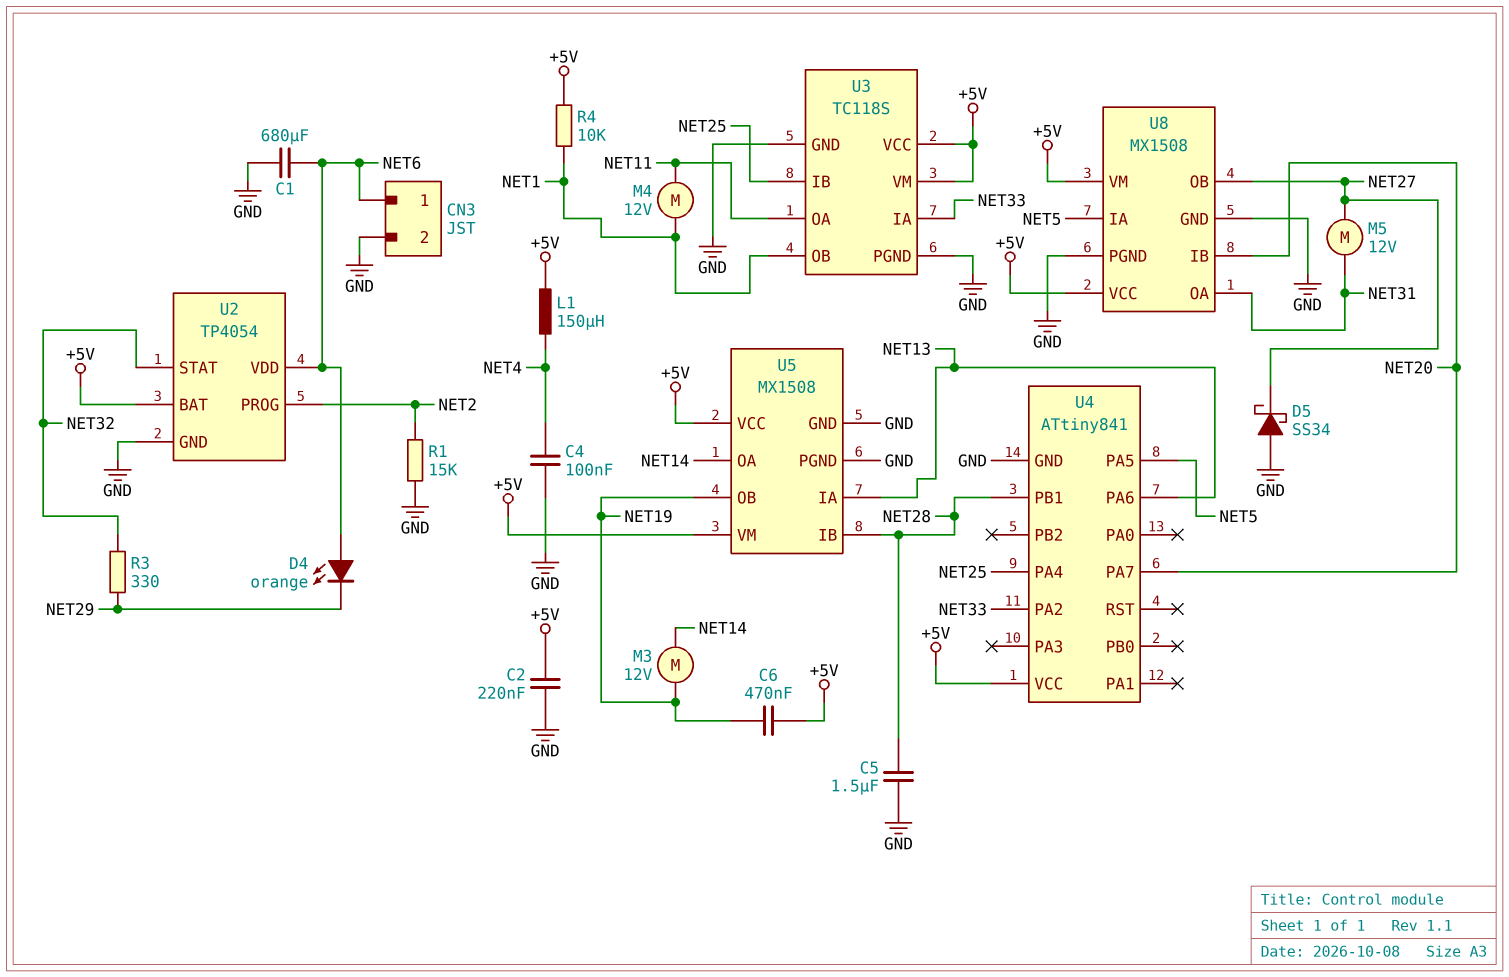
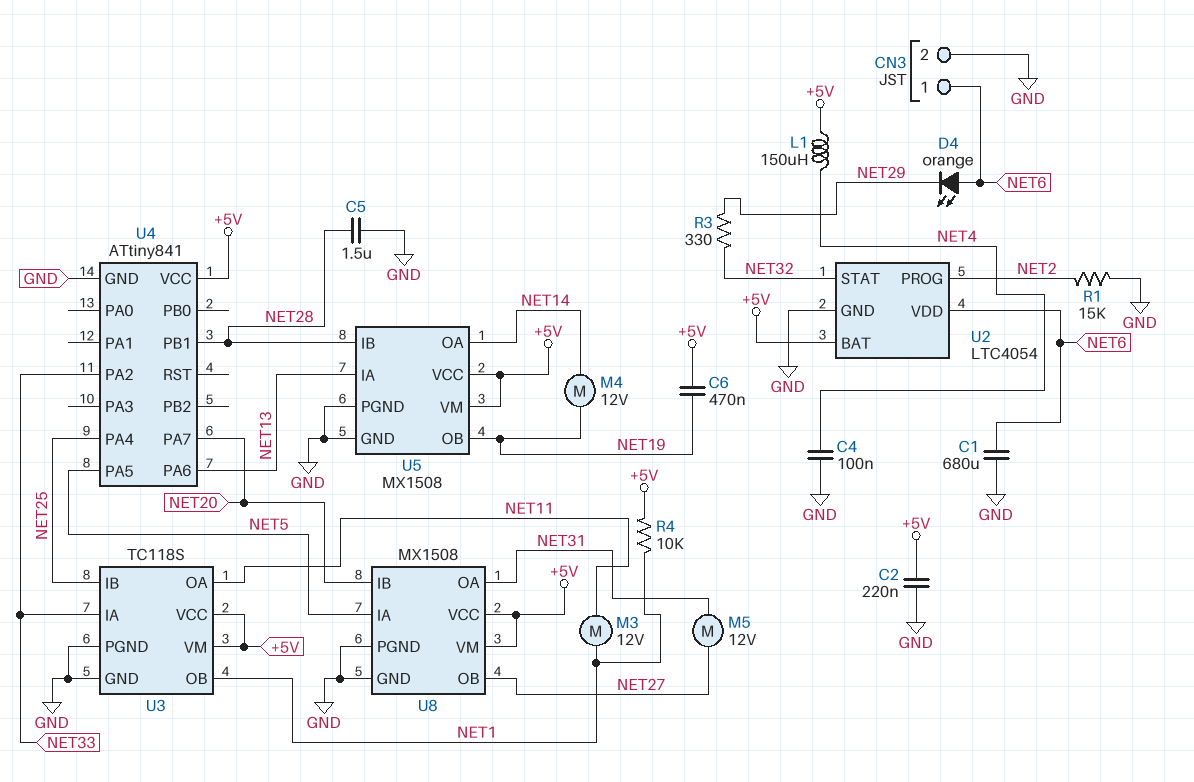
D5: schottky SS34 (A GND, K NET27) -> none
M3: motor 12V (NET14, NET19) -> motor 12V (NET1, NET11)
M4: motor 12V (NET1, NET11) -> motor 12V (NET14, NET19)
U2: TP4054 -> LTC4054

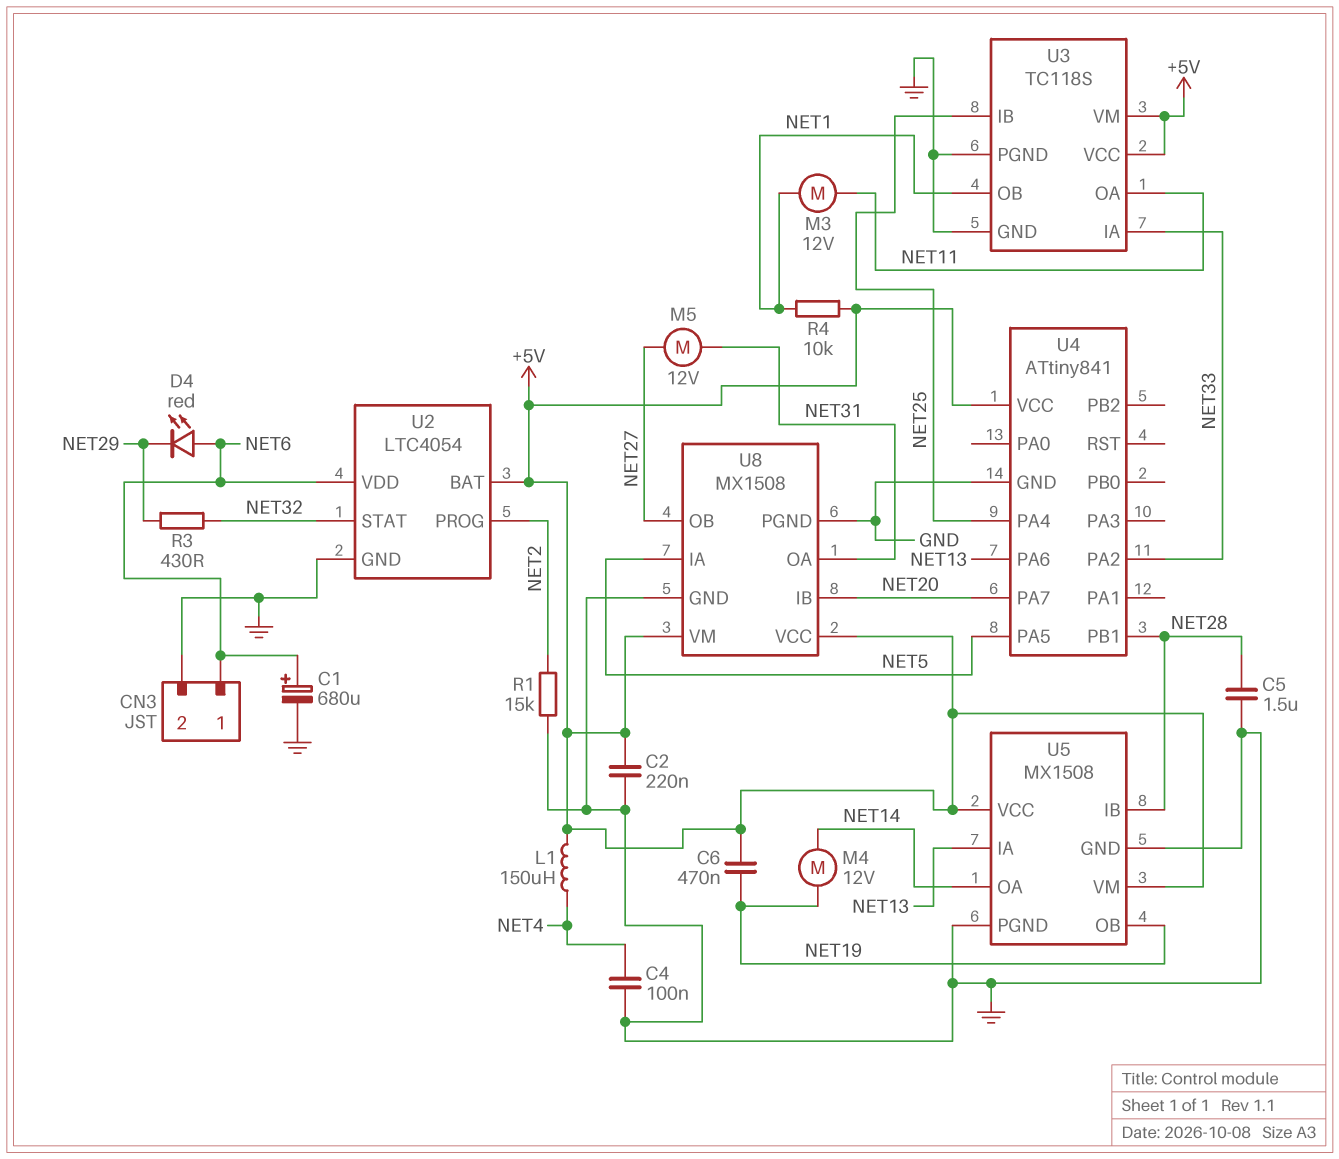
C1: 680uF (GND, NET6) -> 680uF (plus NET6, minus GND)
D4: LED orange (A NET6, K NET29) -> LED red (A NET6, K NET29)
R3: 330 (NET29, NET32) -> 430 (NET29, NET32)

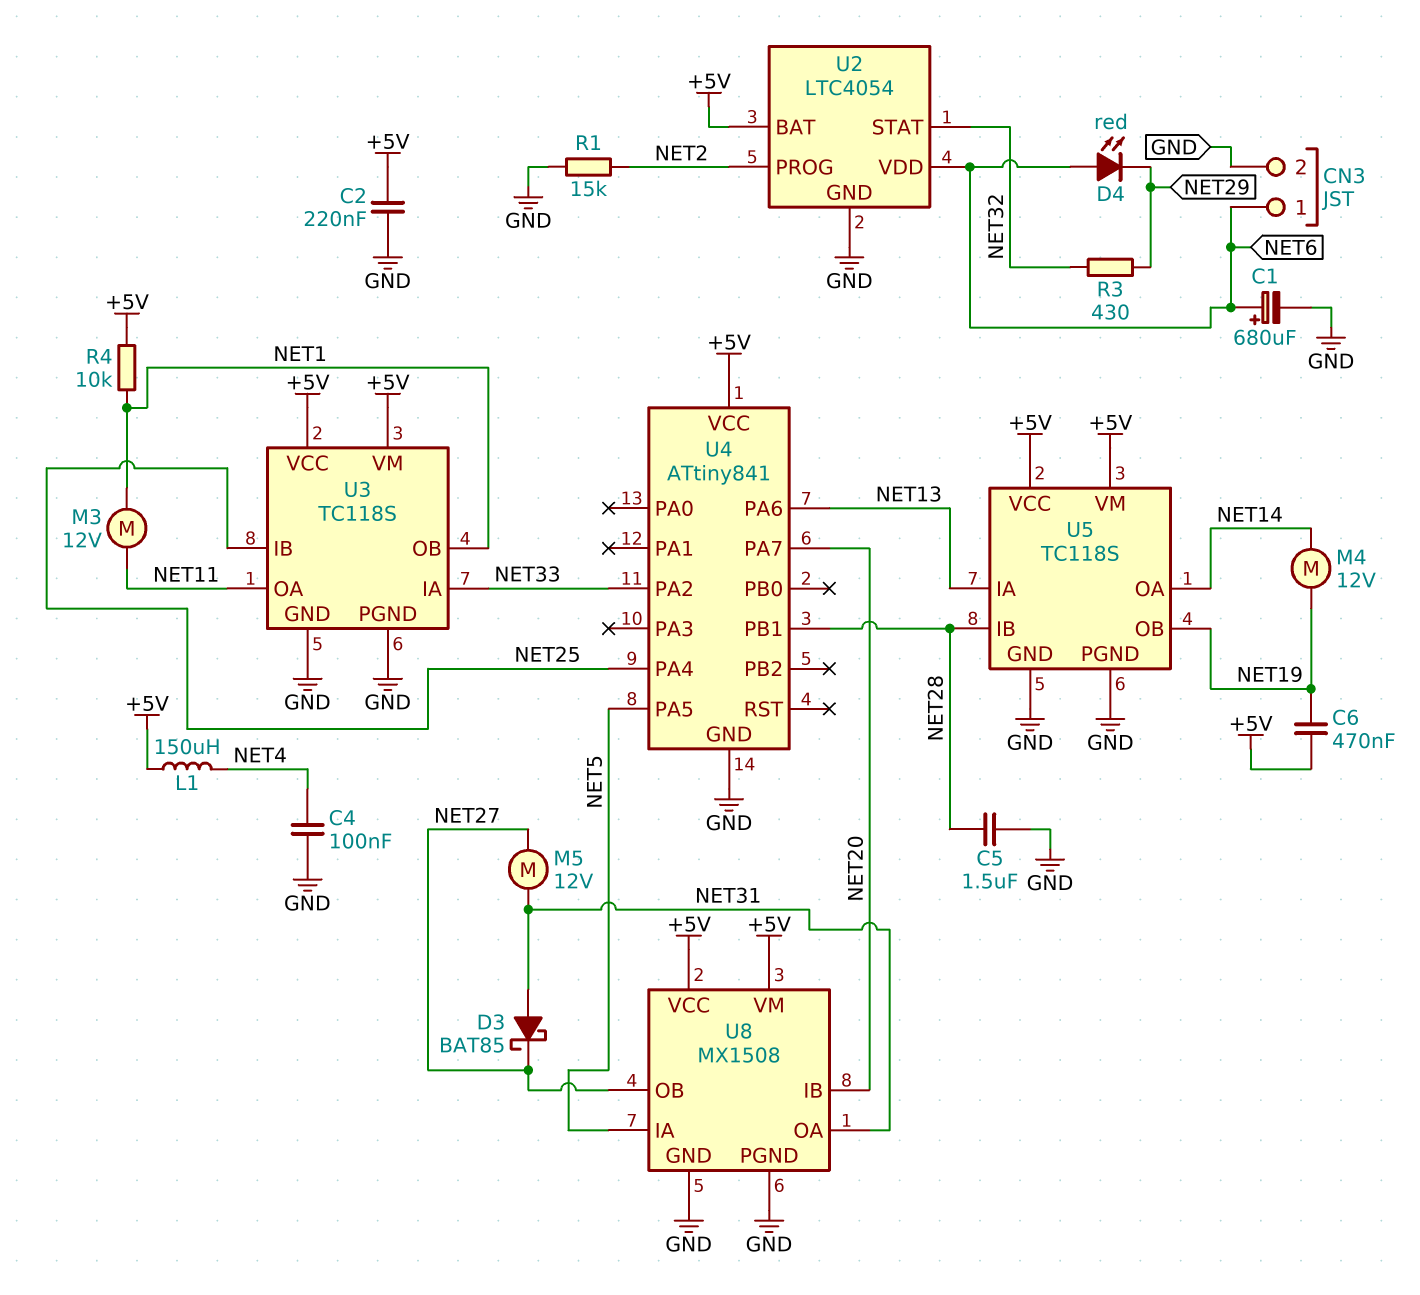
D3: none -> schottky BAT85 (A NET31, K NET27)
U5: MX1508 -> TC118S

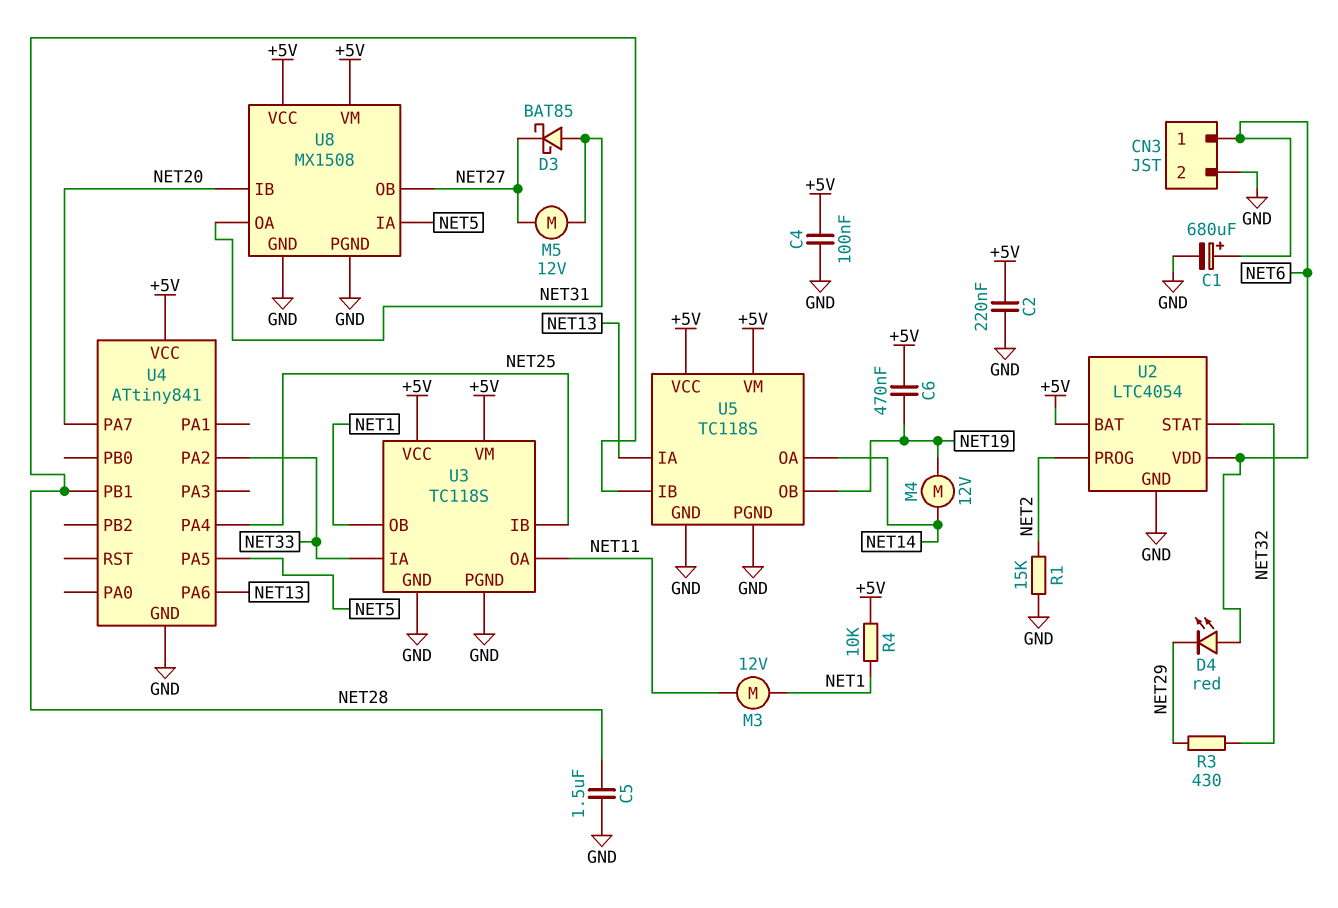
C4: 100nF (GND, NET4) -> 100nF (+5V, GND)
L1: 150uH (+5V, NET4) -> none

